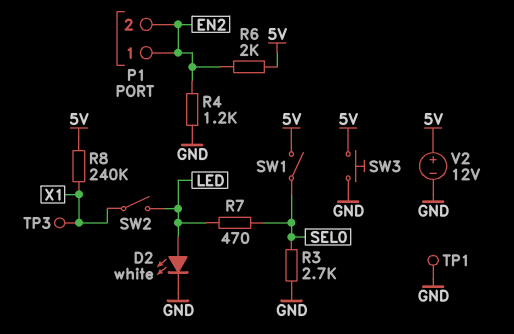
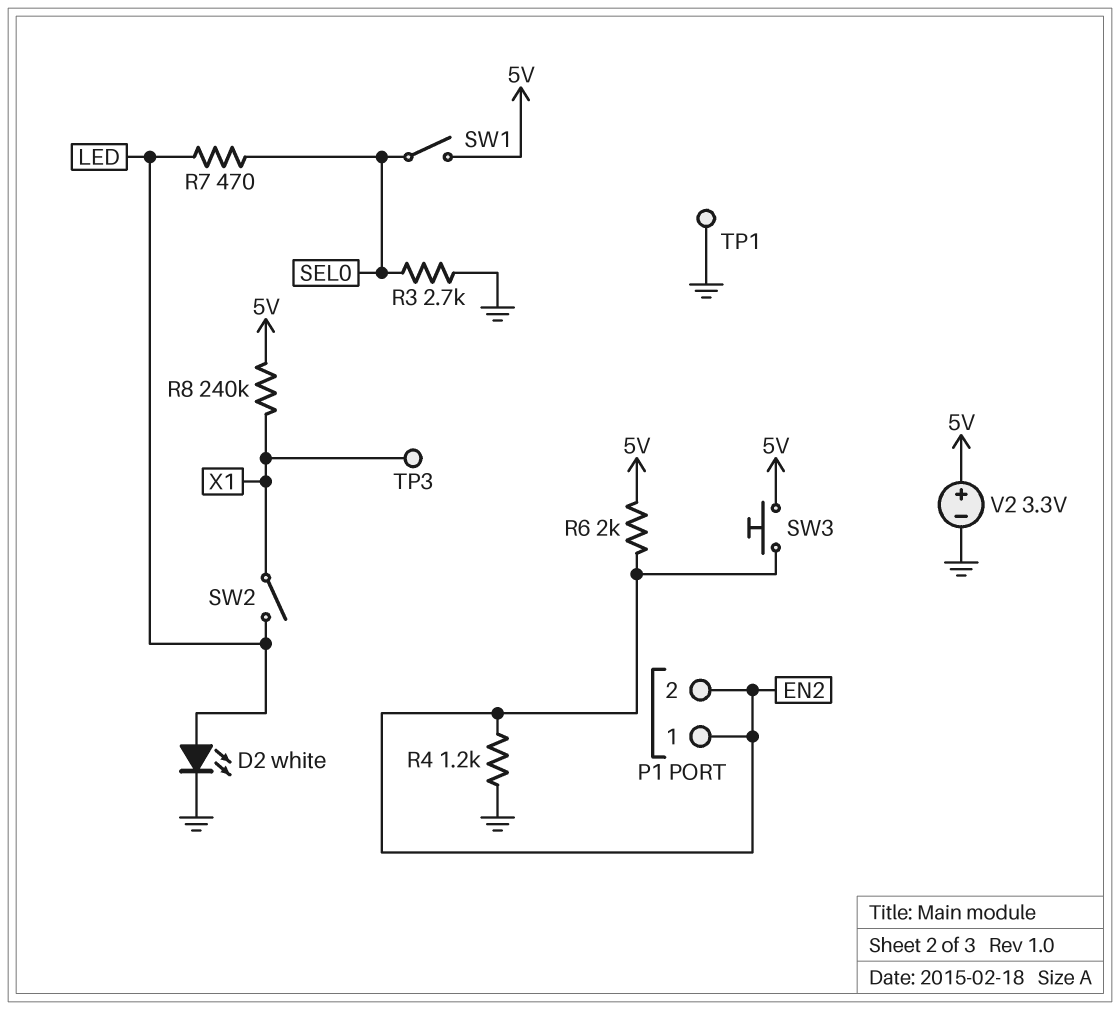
SW3: button (5V, GND) -> button (5V, EN2)
V2: 12V (plus 5V, minus GND) -> 3.3V (plus 5V, minus GND)

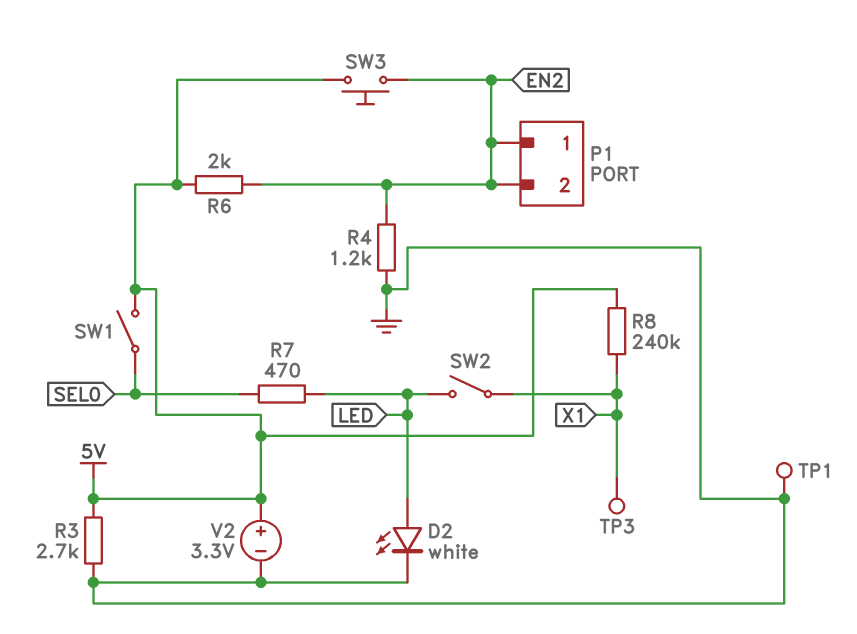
R3: 2.7k (GND, SEL0) -> 2.7k (5V, GND)

